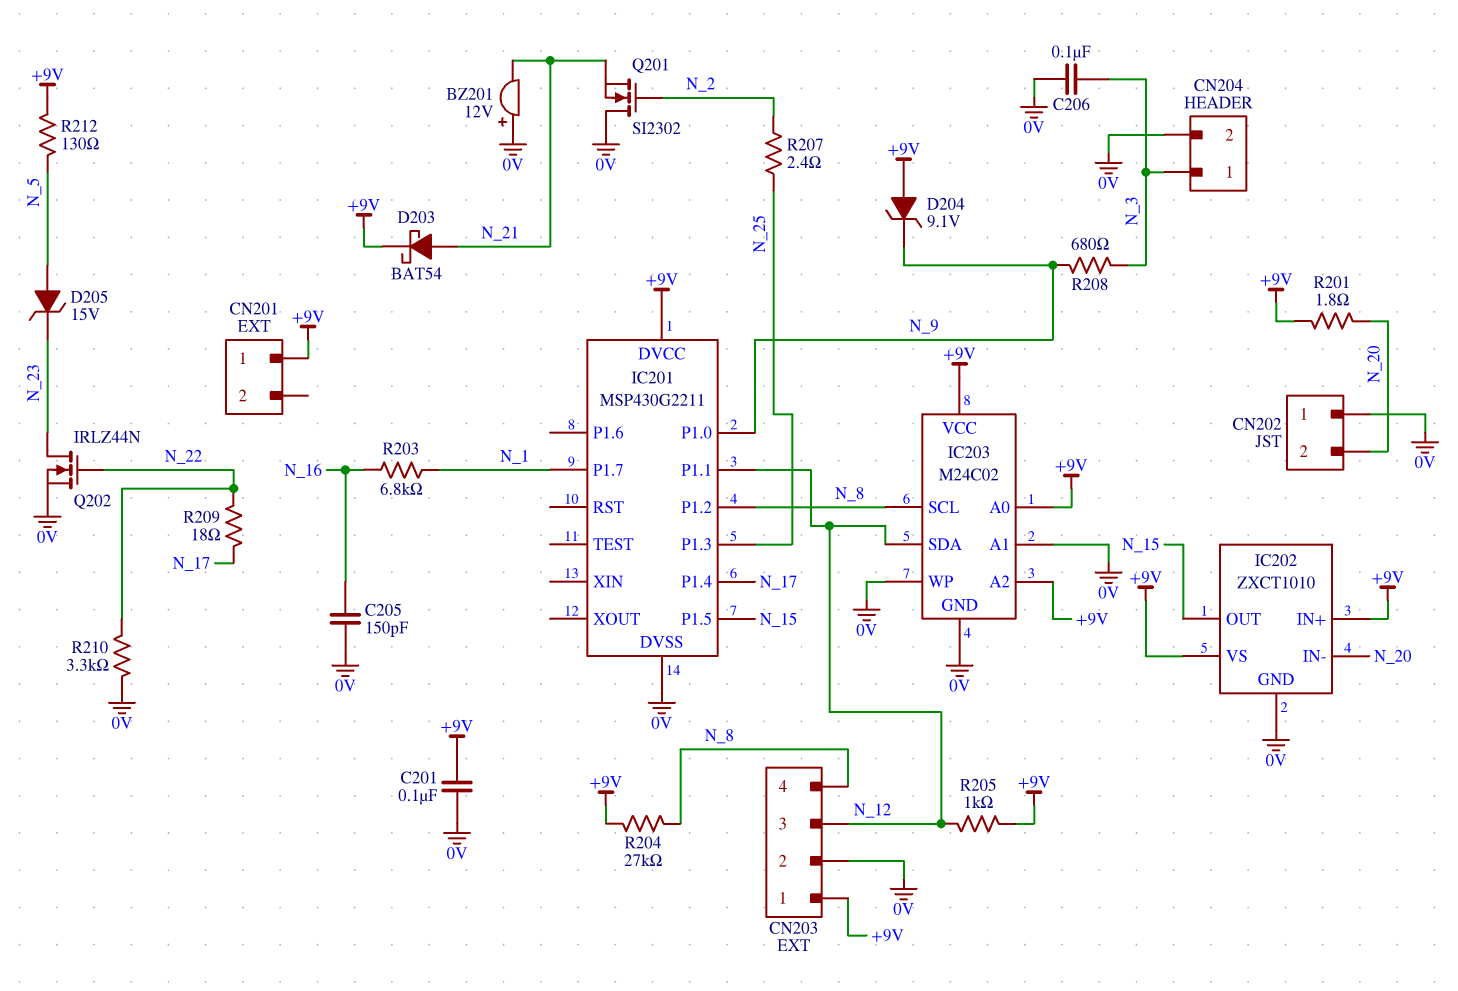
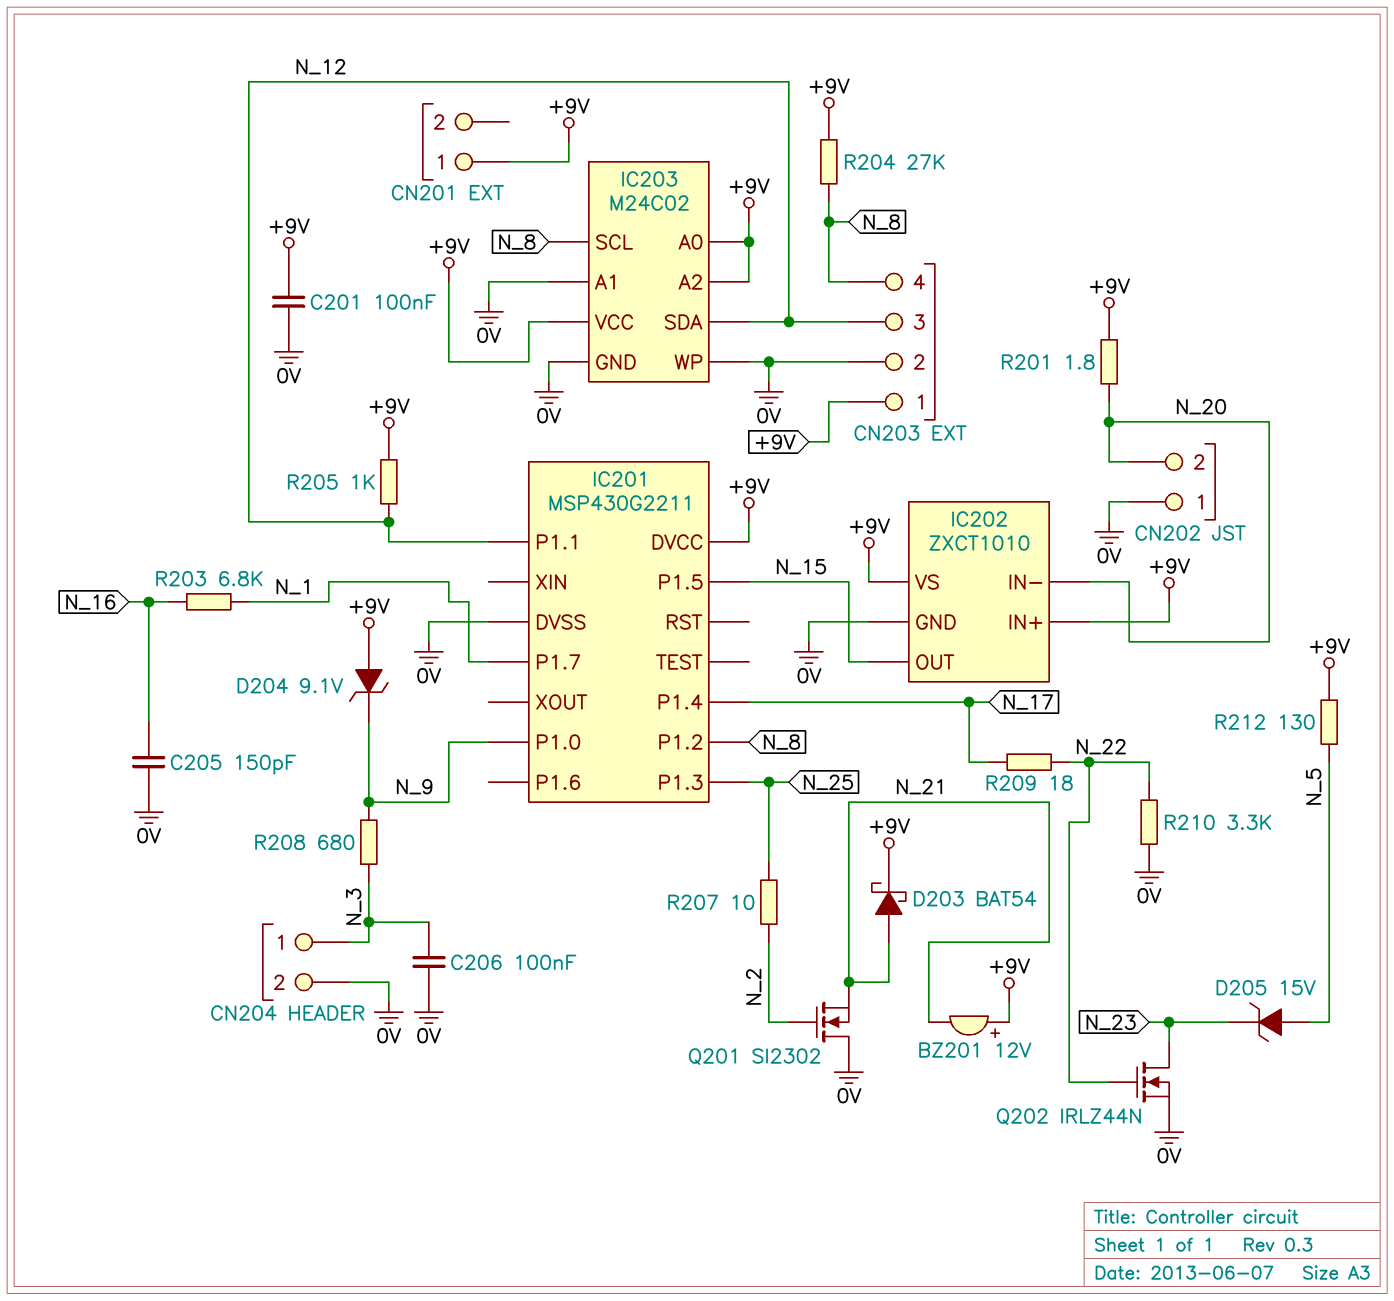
BZ201: buzzer 12V (plus 0V, minus N_21) -> buzzer 12V (plus +9V, minus N_21)
R207: 2.4 (N_2, N_25) -> 10 (N_2, N_25)

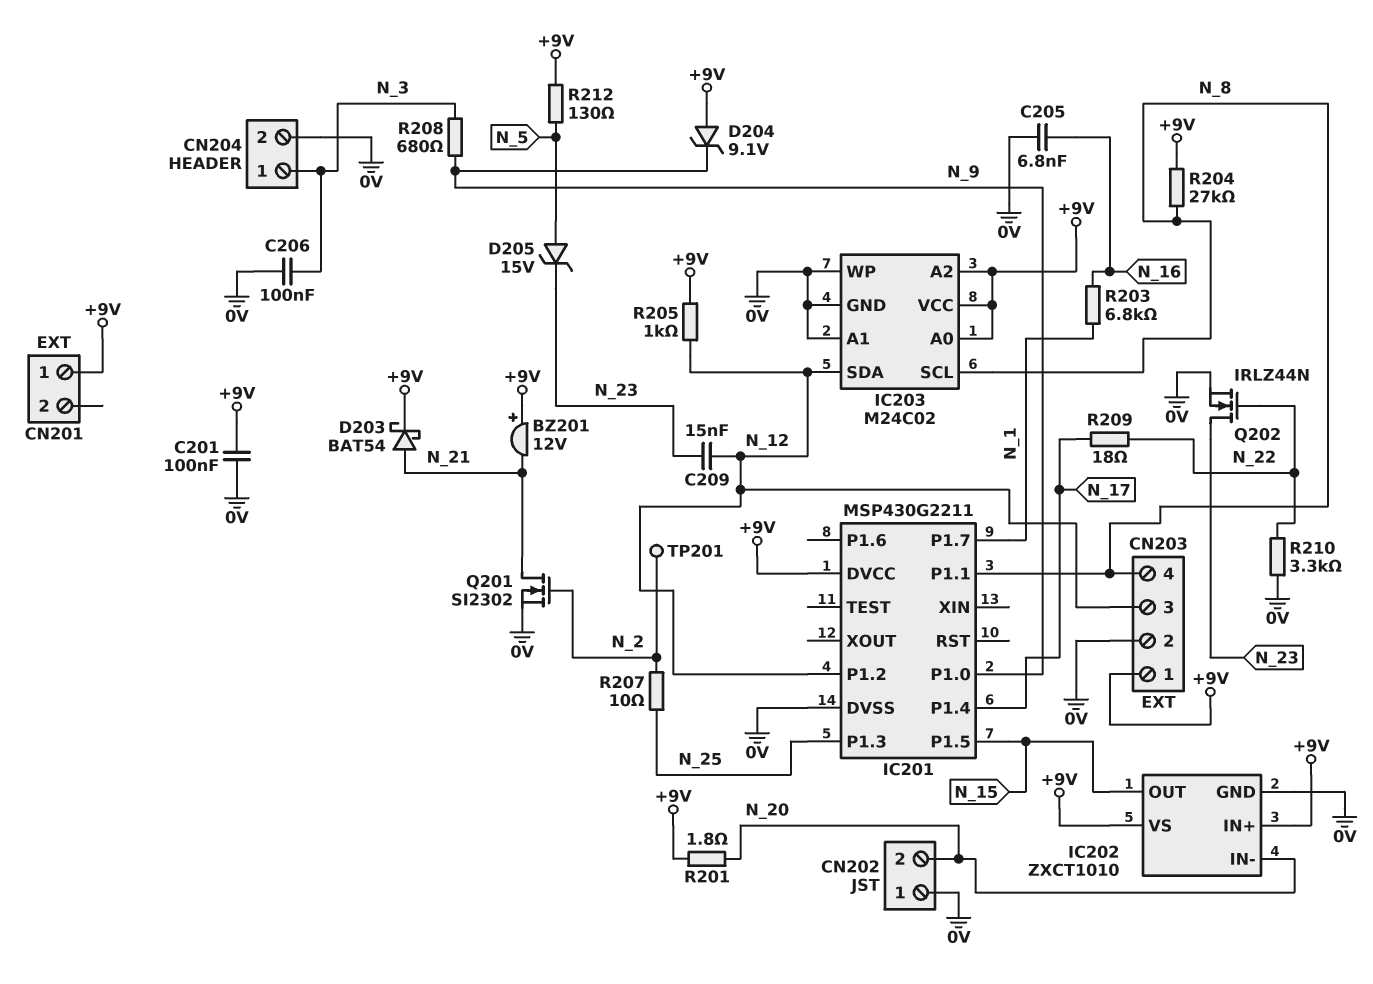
C205: 150pF (0V, N_16) -> 6.8nF (0V, N_16)
C209: none -> 15nF (N_12, N_23)
IC201 pin P1.1: N_12 -> N_8
IC201 pin P1.2: N_8 -> N_12
Q201: NMOS SI2302 (G N_2, D 0V, S N_21) -> NMOS SI2302 (G N_2, D N_21, S 0V)
TP201: none -> test point (N_2)

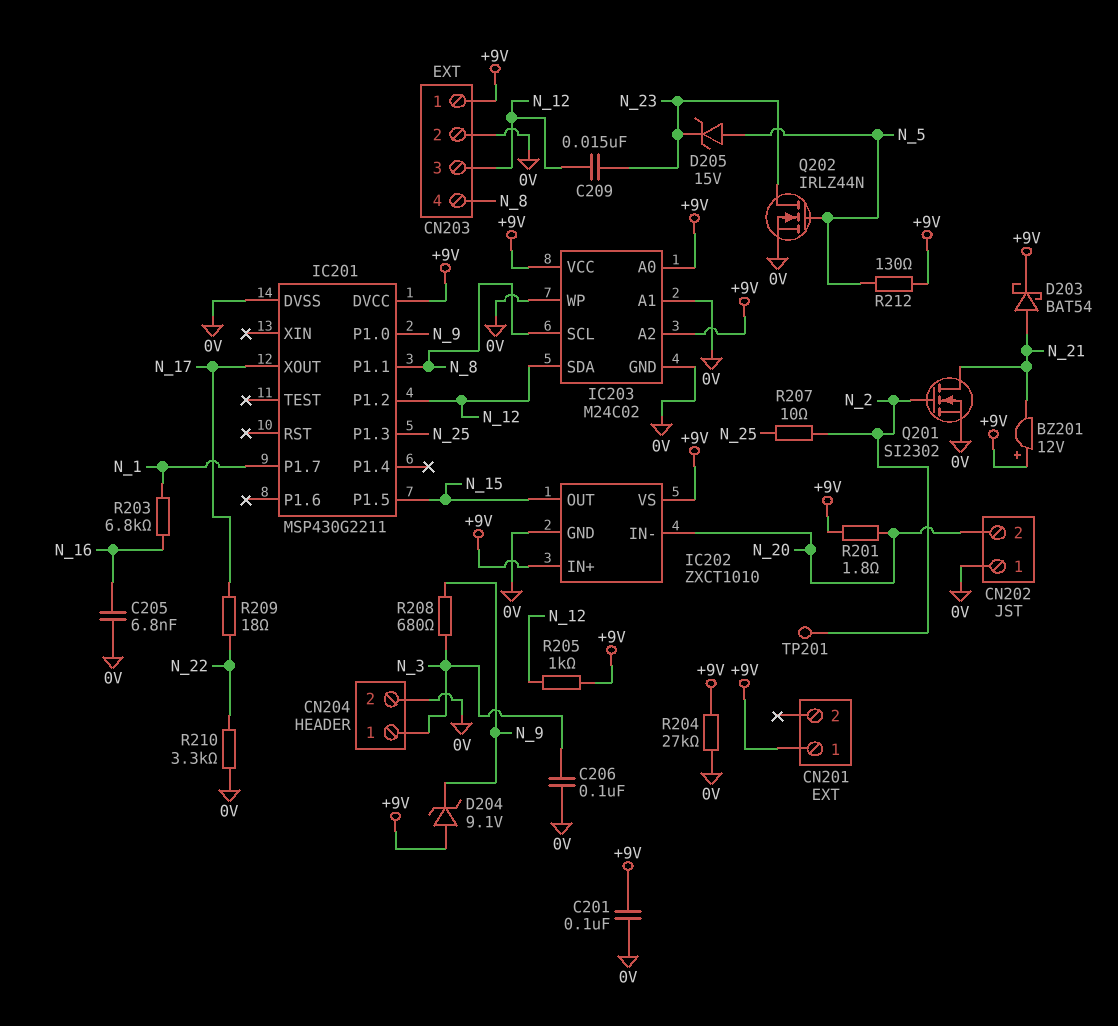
IC201 pin P1.4: N_17 -> none
IC201 pin XOUT: none -> N_17
Q202: NMOS IRLZ44N (G N_22, D N_23, S 0V) -> NMOS IRLZ44N (G N_5, D N_23, S 0V)
R204: 27k (+9V, N_8) -> 27k (+9V, 0V)

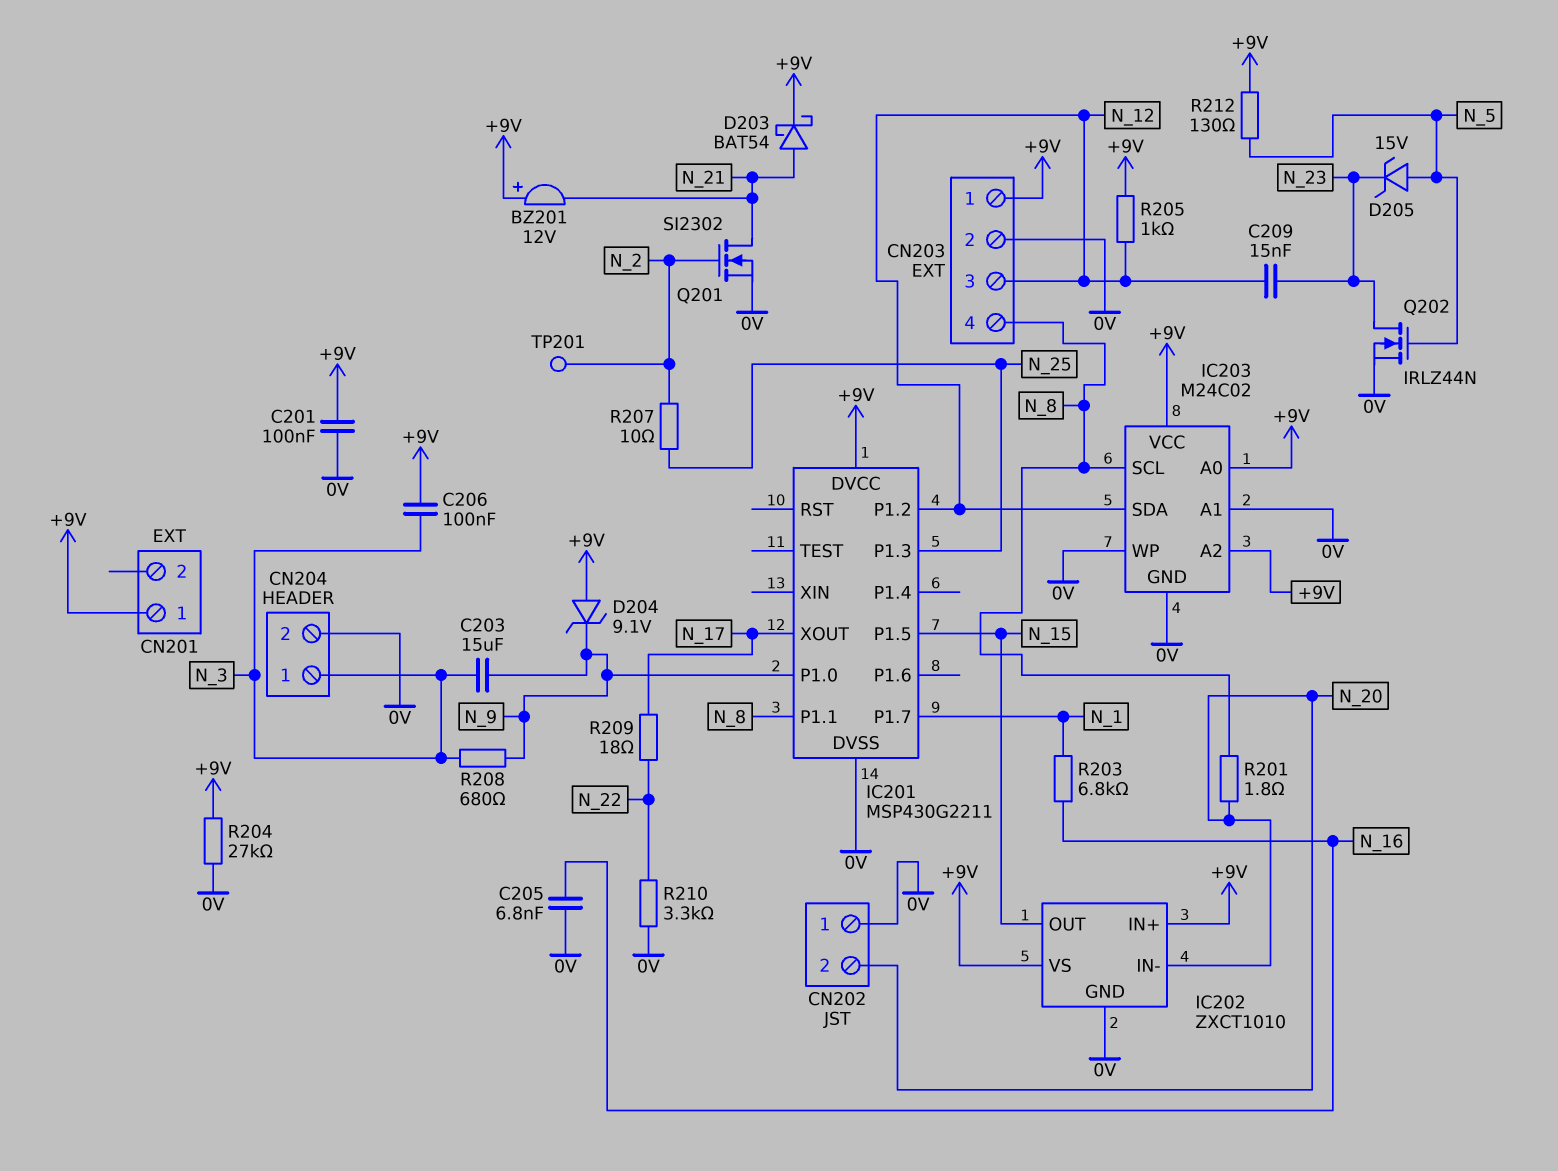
C203: none -> 15uF (N_3, N_9)
C206: 100nF (0V, N_3) -> 100nF (+9V, N_3)
R201: 1.8 (+9V, N_20) -> 1.8 (N_8, N_20)

